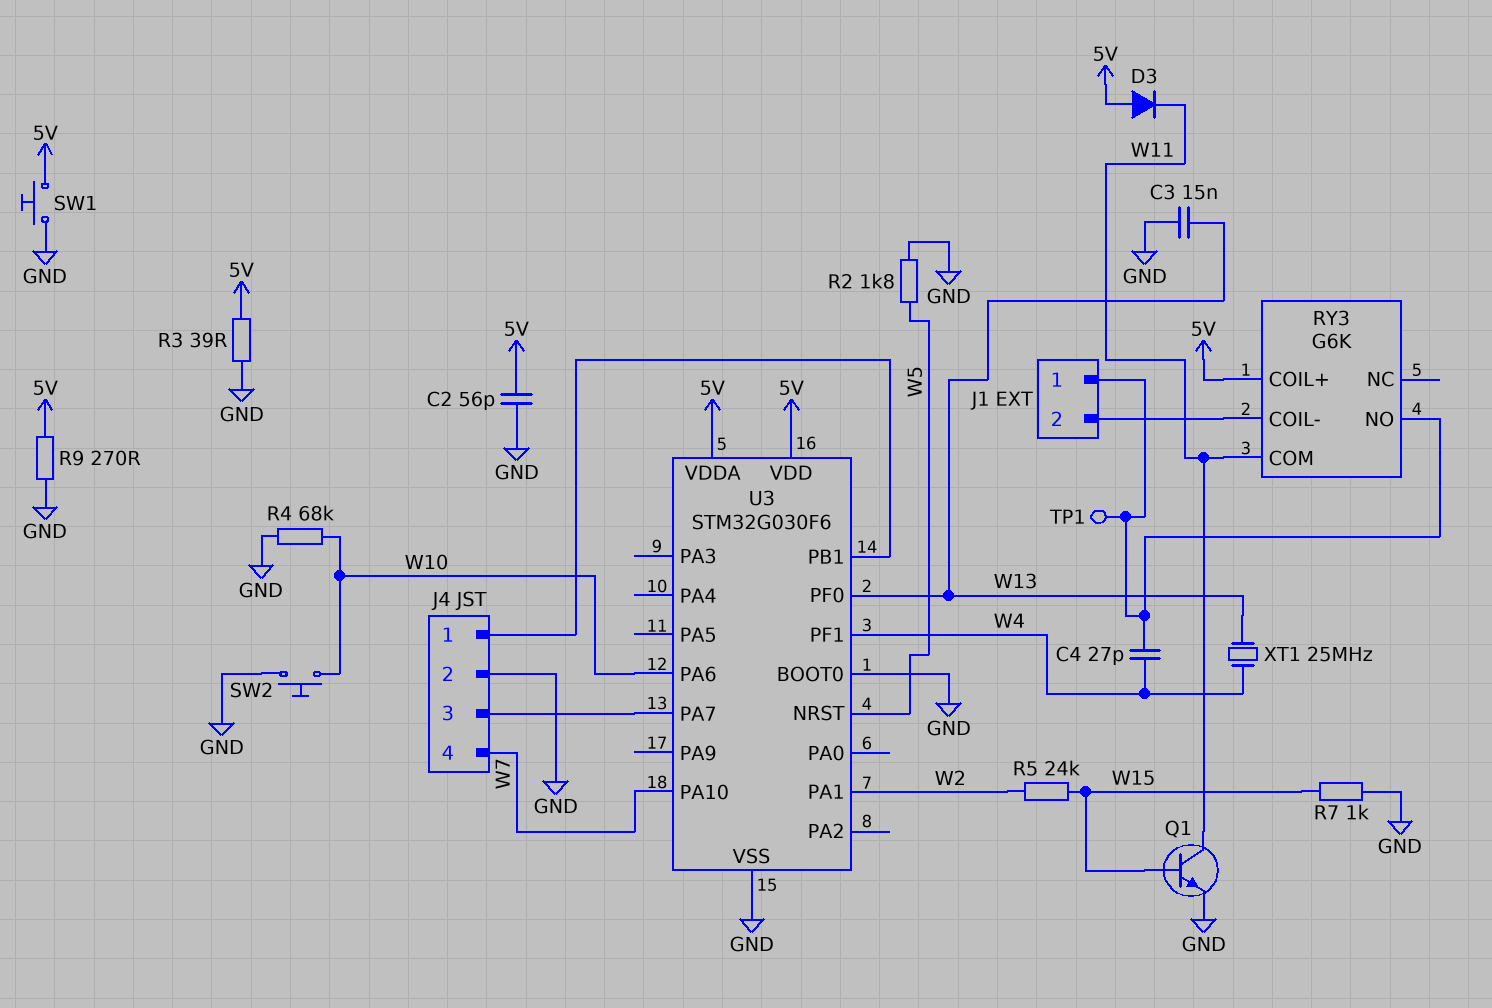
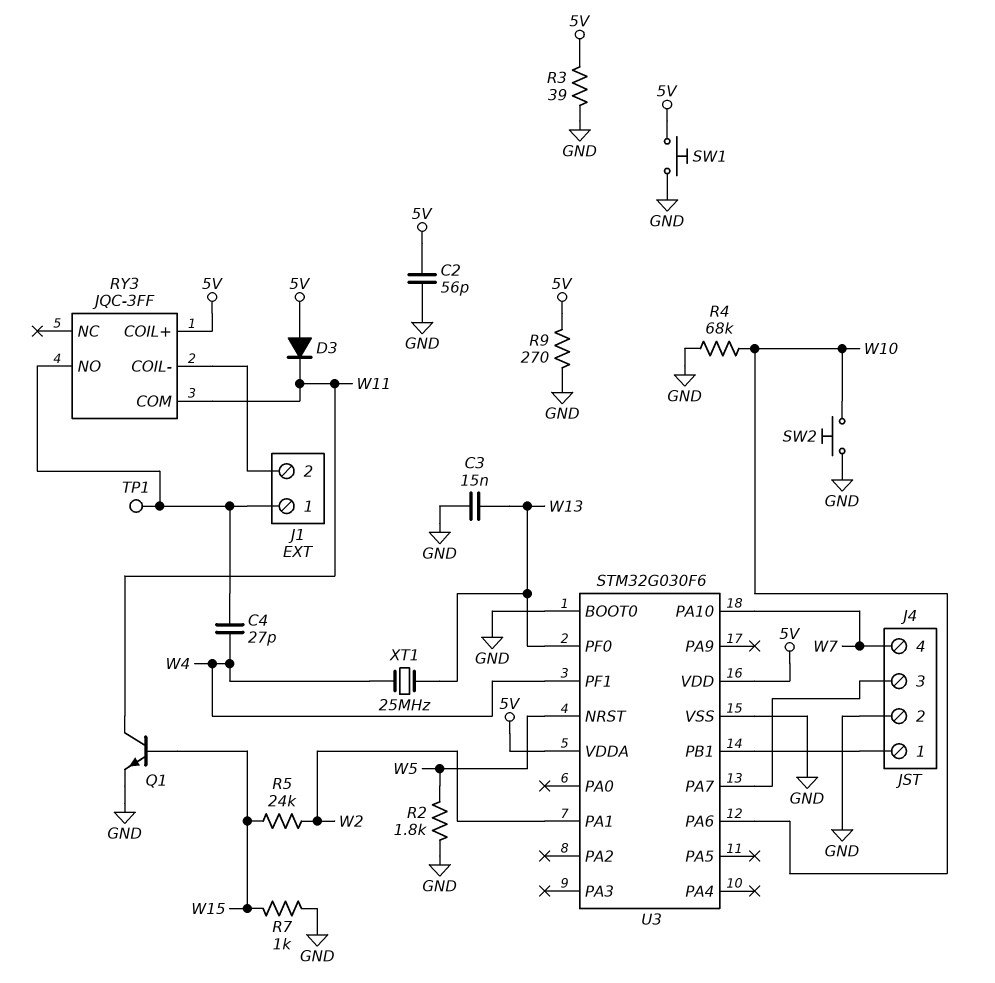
RY3: G6K -> JQC-3FF

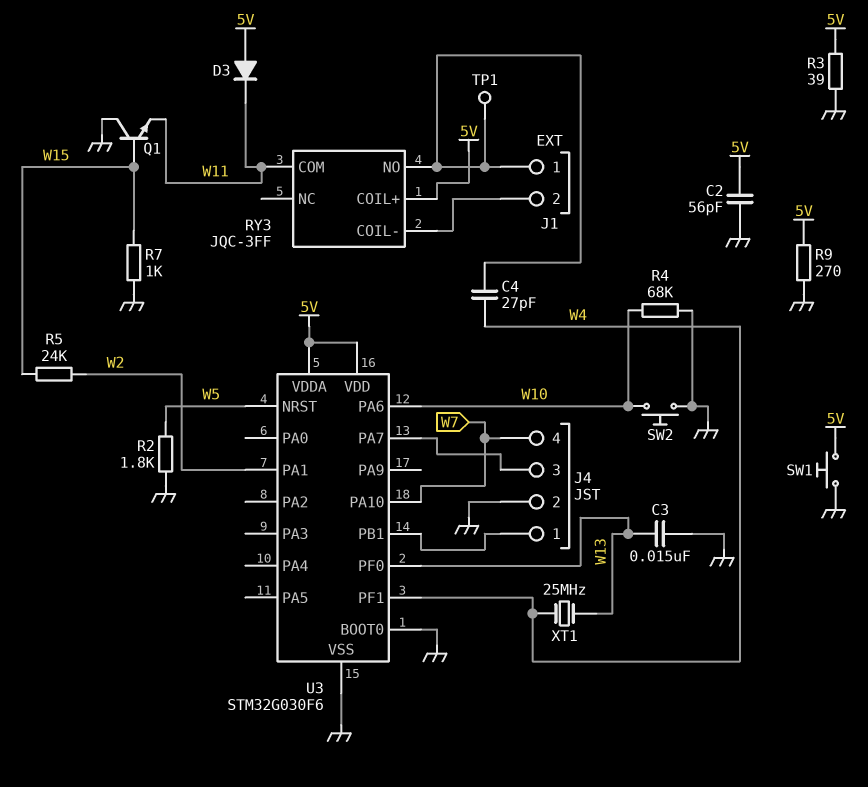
Q1: NPN (B W15, C W11, E GND) -> NPN (B W15, C GND, E W11)

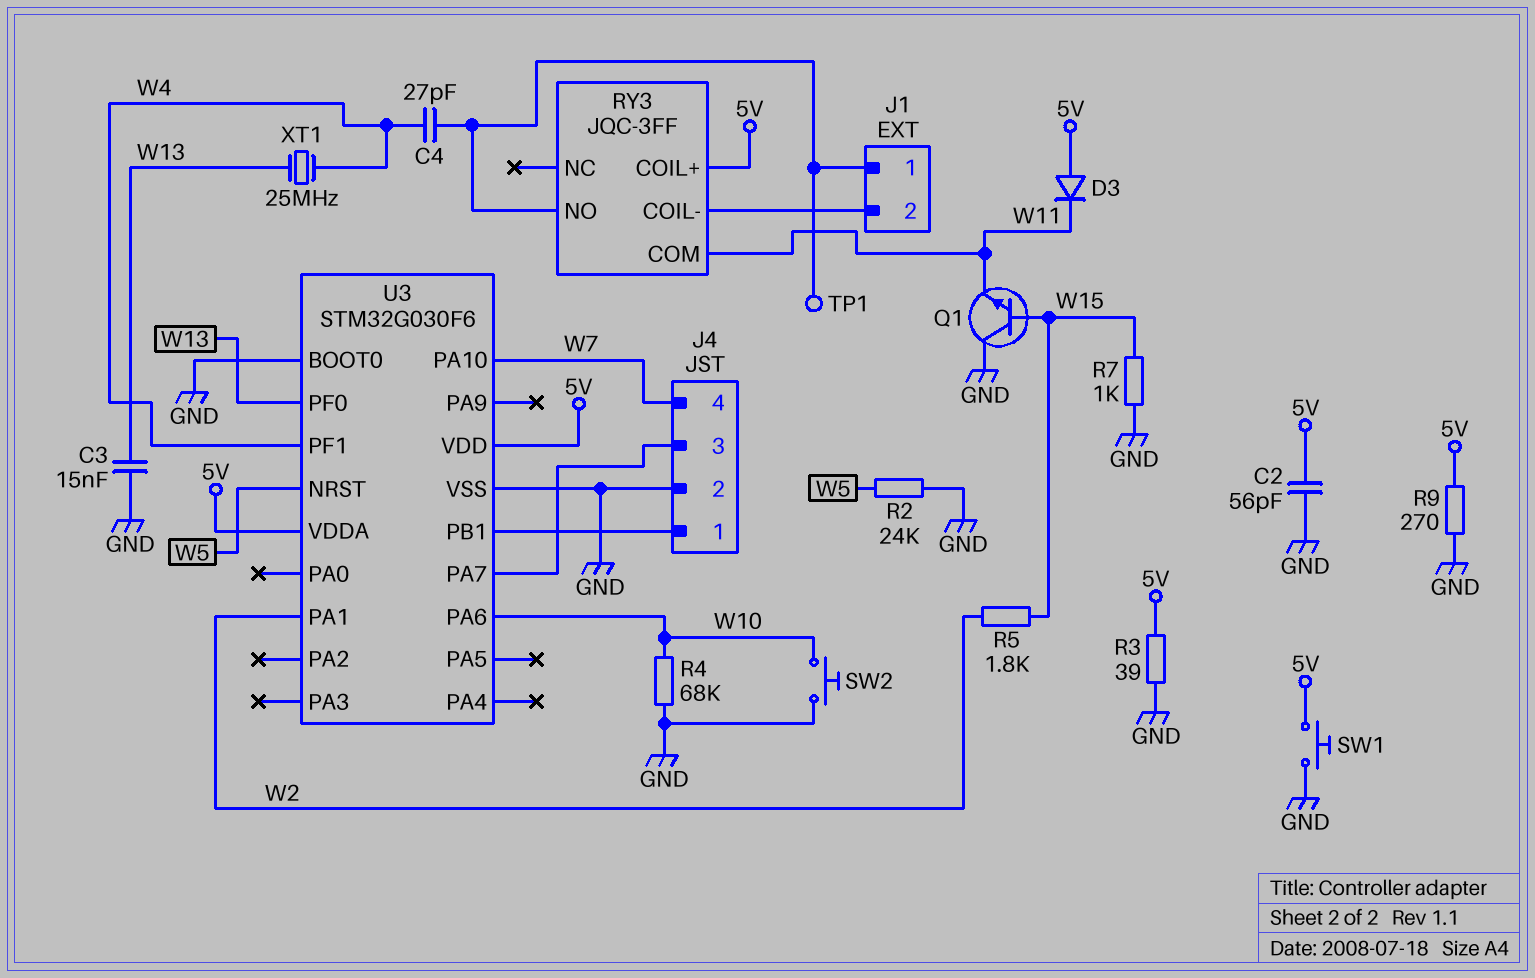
R2: 1.8k (GND, W5) -> 24k (GND, W5)
R5: 24k (W2, W15) -> 1.8k (W2, W15)

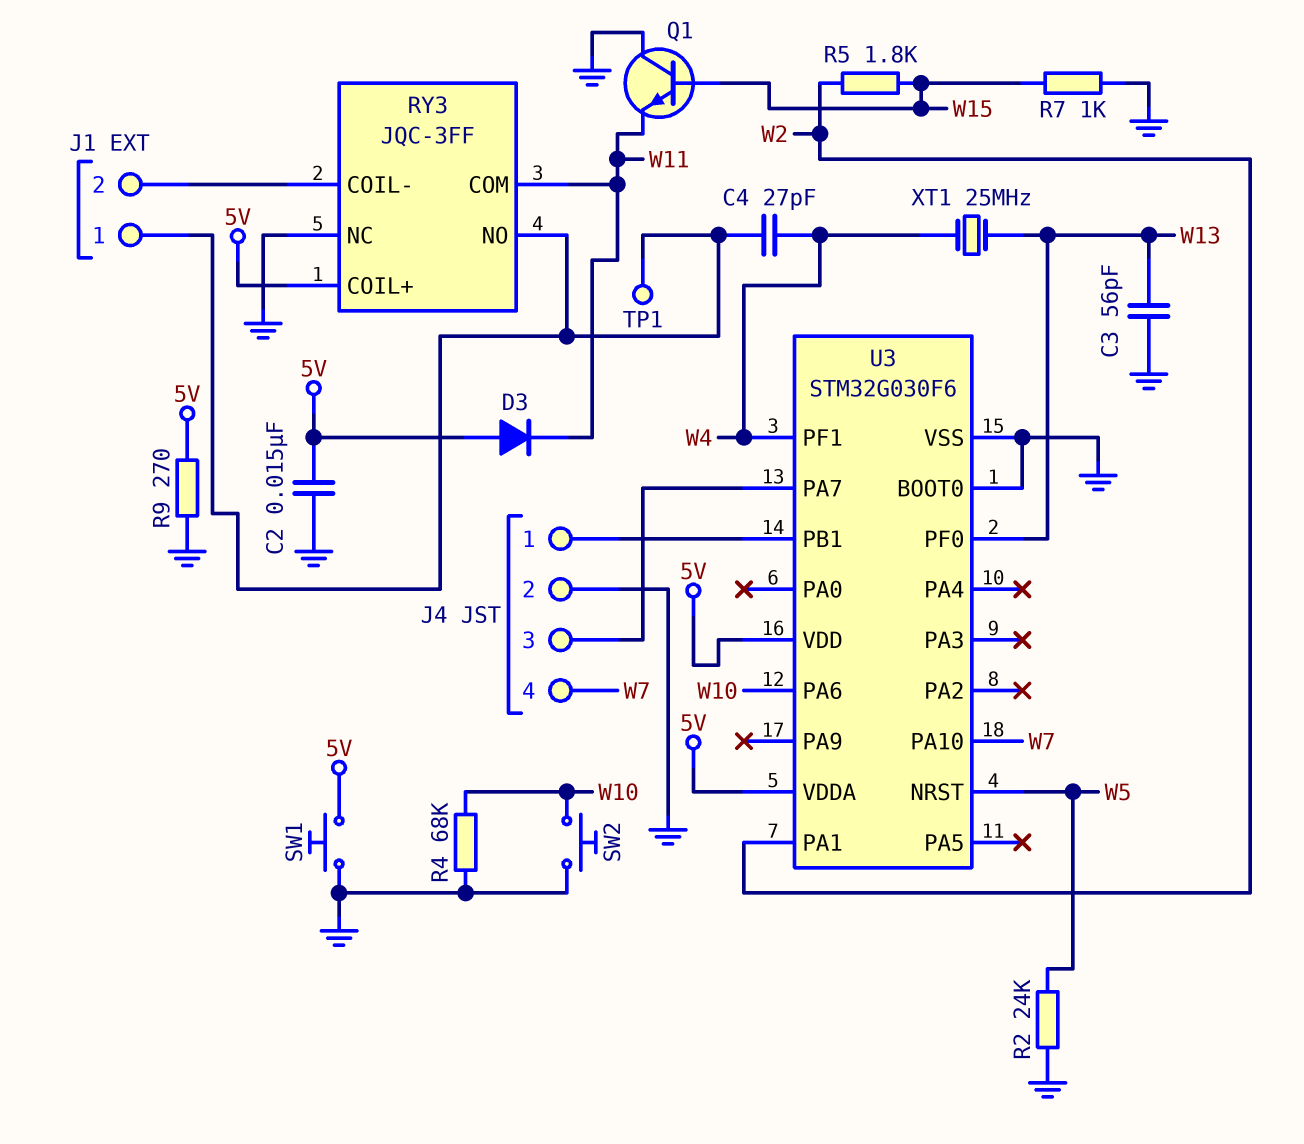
C2: 56pF (5V, GND) -> 15nF (5V, GND)
C3: 15nF (GND, W13) -> 56pF (GND, W13)
R3: 39 (5V, GND) -> none
RY3 pin NC: none -> GND

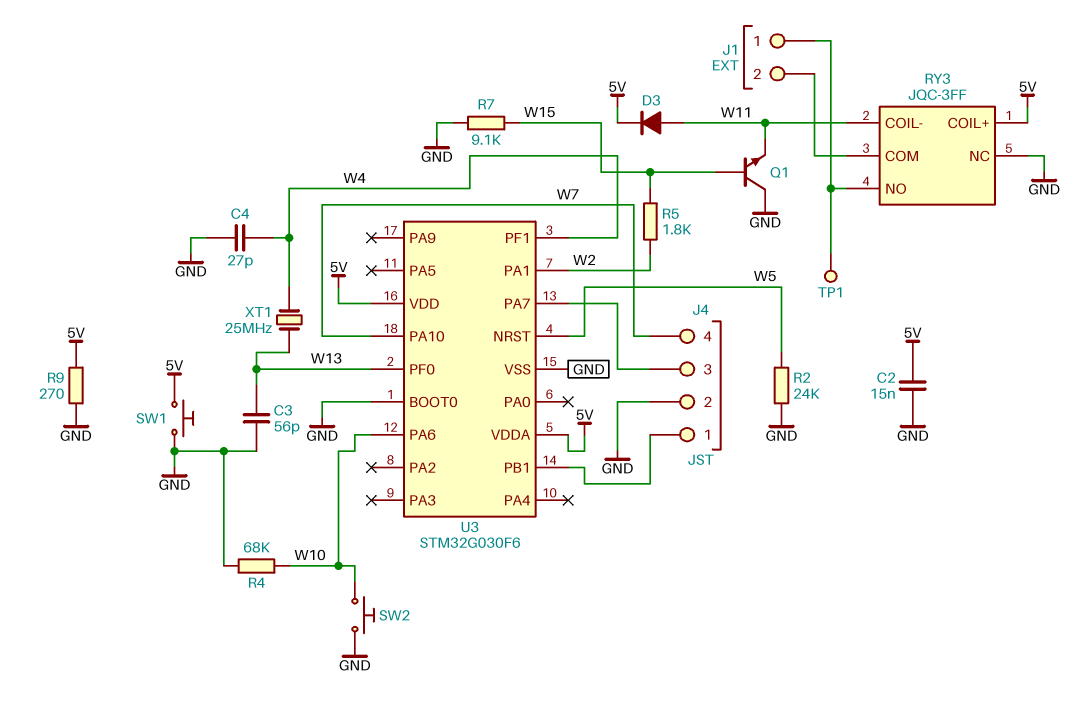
C4: 27pF (J1/1, W4) -> 27pF (GND, W4)
D3: diode (A 5V, K W11) -> diode (A W11, K 5V)
R7: 1k (GND, W15) -> 9.1k (GND, W15)
RY3 pin COIL-: J1/2 -> W11
RY3 pin COM: W11 -> J1/2

